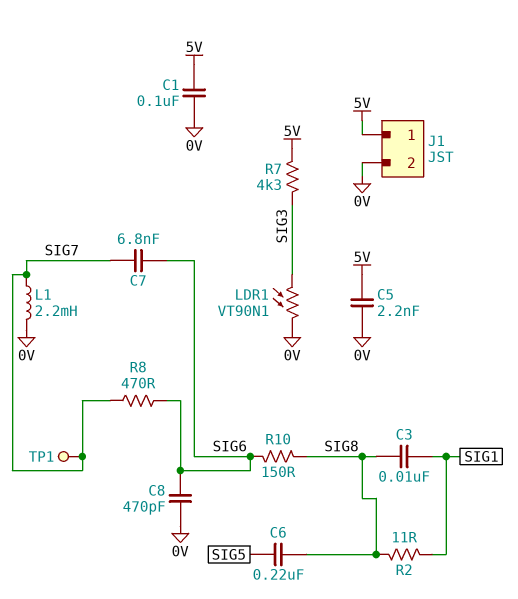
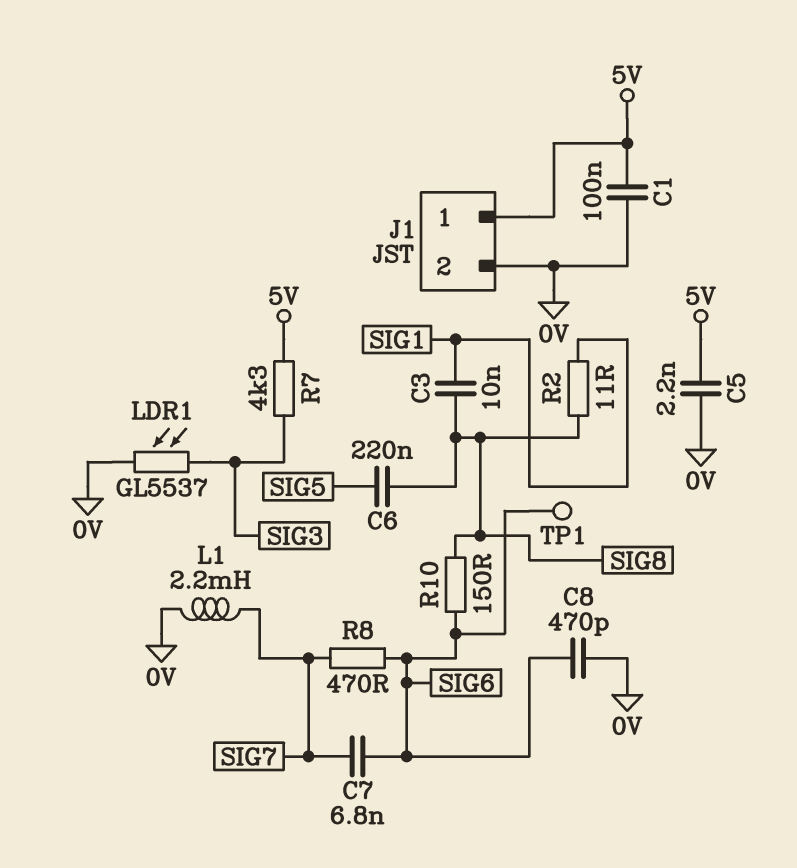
LDR1: VT90N1 (0V, SIG3) -> GL5537 (0V, SIG3)
TP1: test point (SIG7) -> test point (SIG6)

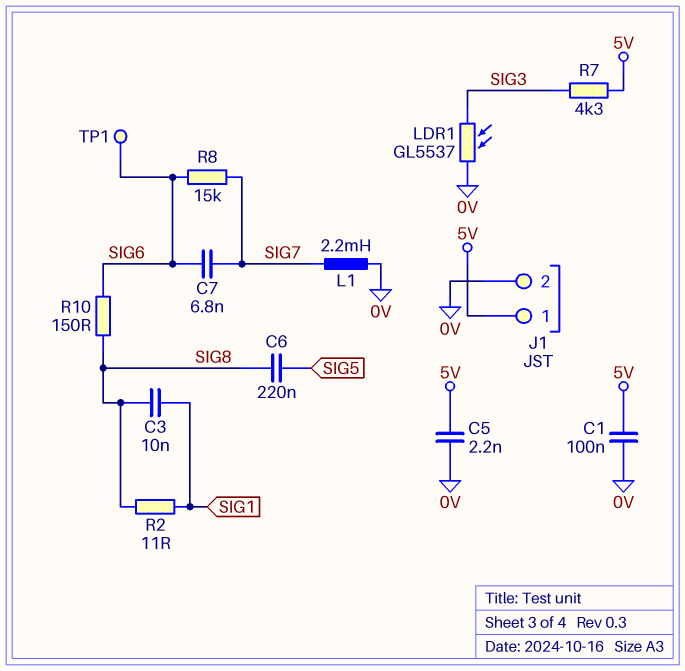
C8: 470pF (0V, SIG6) -> none
R8: 470 (SIG6, SIG7) -> 15k (SIG6, SIG7)

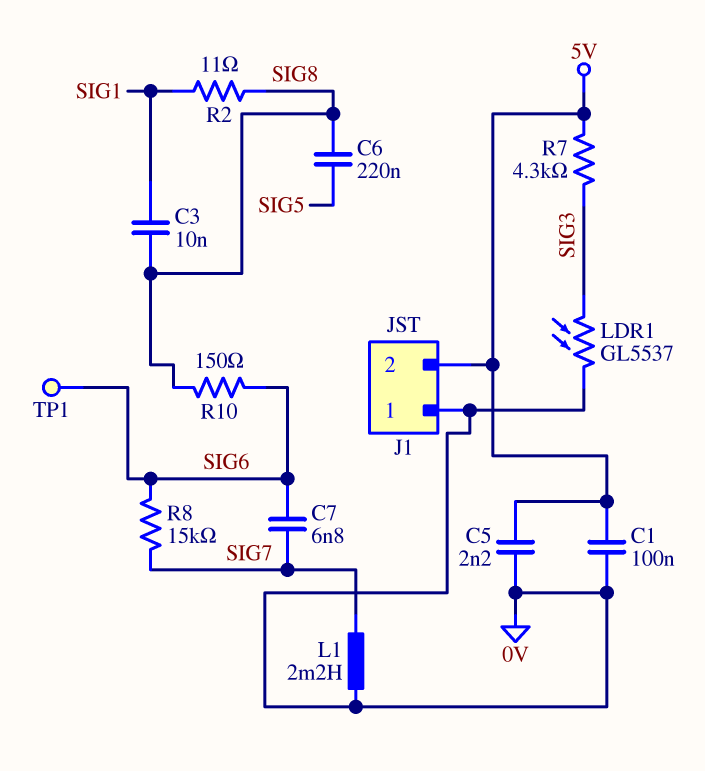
J1 pin 1: 5V -> 0V
J1 pin 2: 0V -> 5V

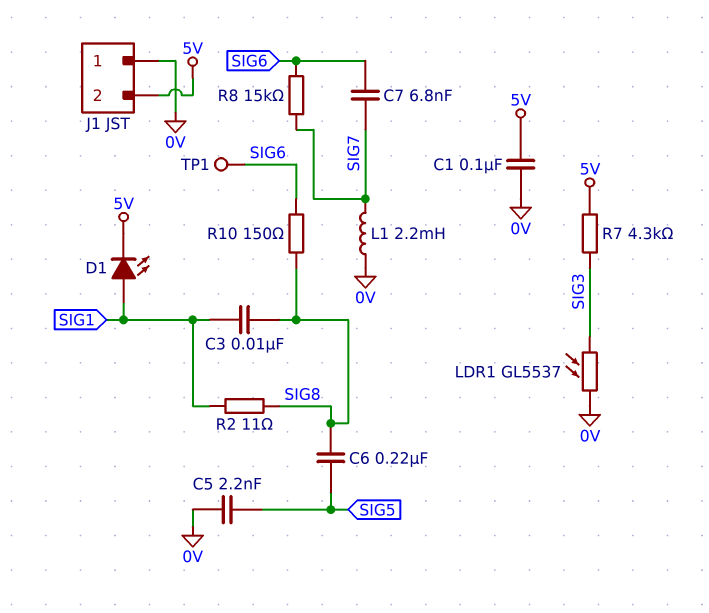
C5: 2.2nF (0V, 5V) -> 2.2nF (0V, SIG5)
D1: none -> LED (A SIG1, K 5V)

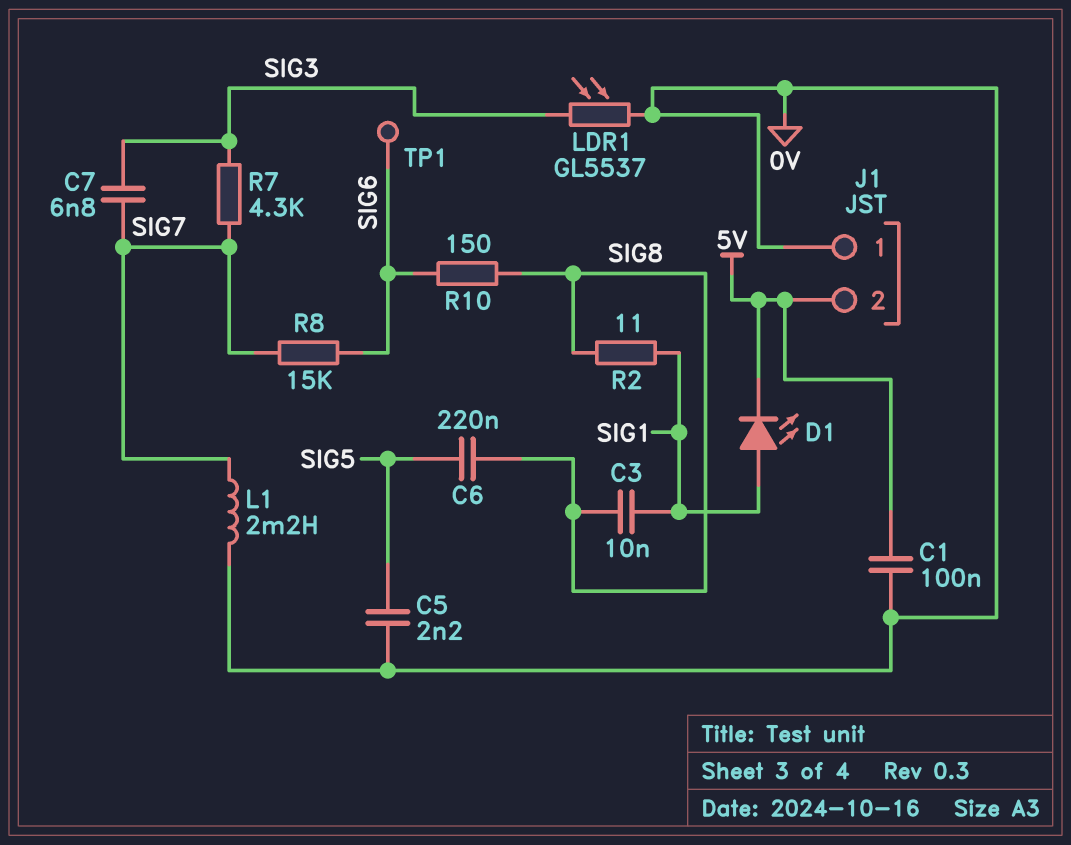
C7: 6.8nF (SIG6, SIG7) -> 6.8nF (SIG3, SIG7)
R7: 4.3k (5V, SIG3) -> 4.3k (SIG3, SIG7)

